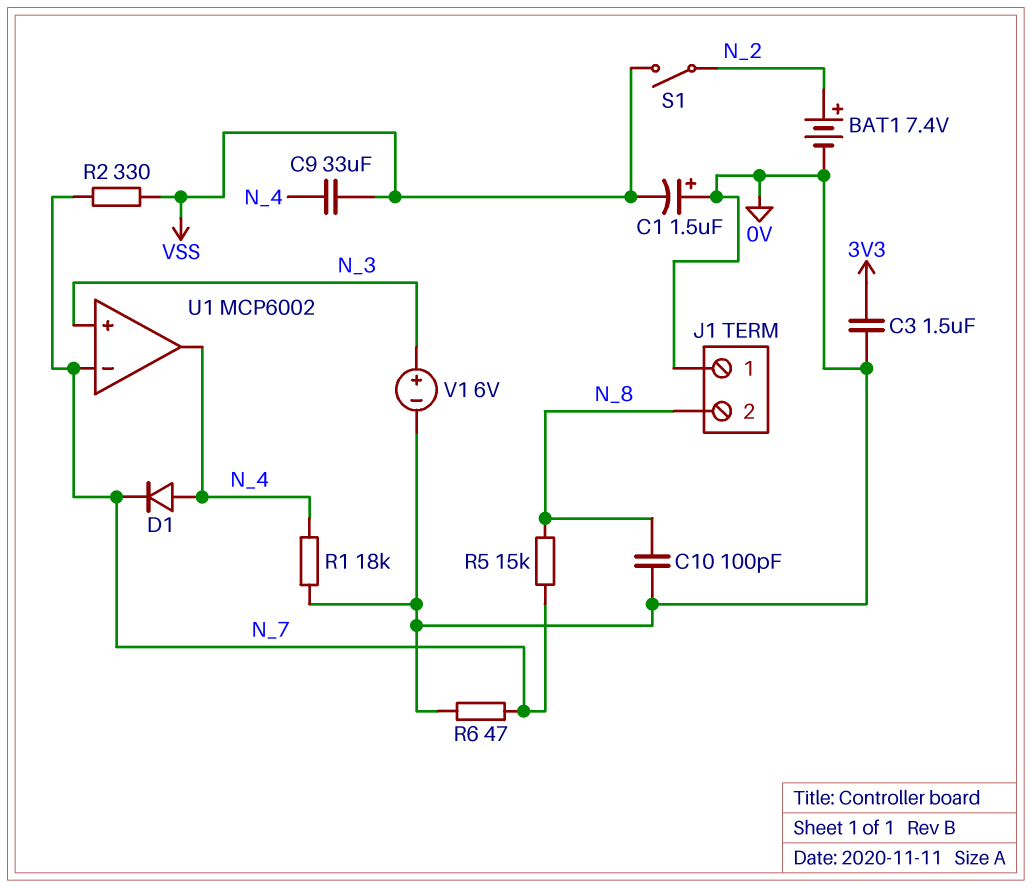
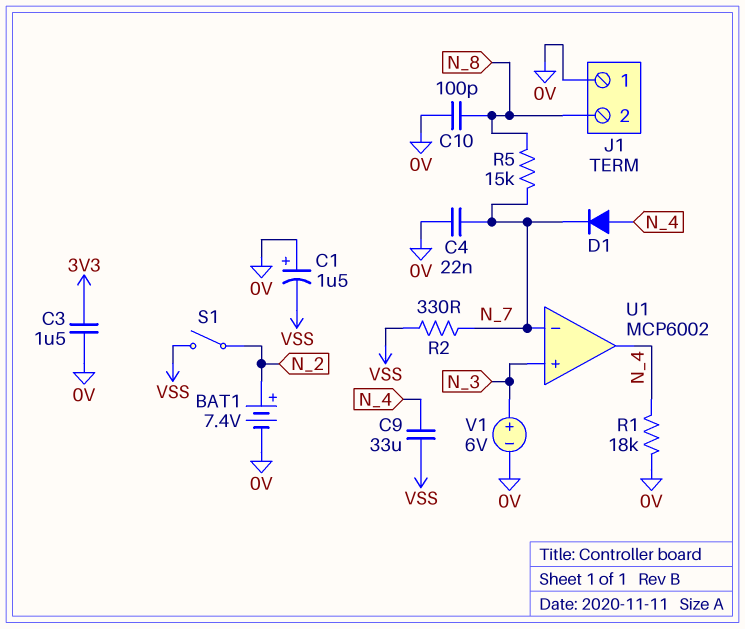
C4: none -> 22nF (0V, N_7)
R6: 47 (0V, N_7) -> none

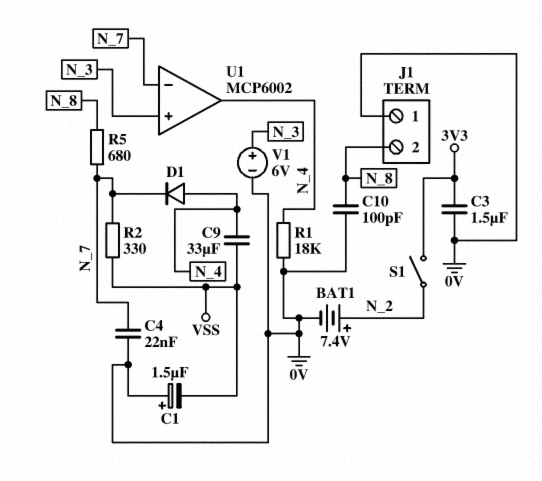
R5: 15k (N_7, N_8) -> 680 (N_7, N_8)
S1: switch (N_2, VSS) -> switch (3V3, N_2)

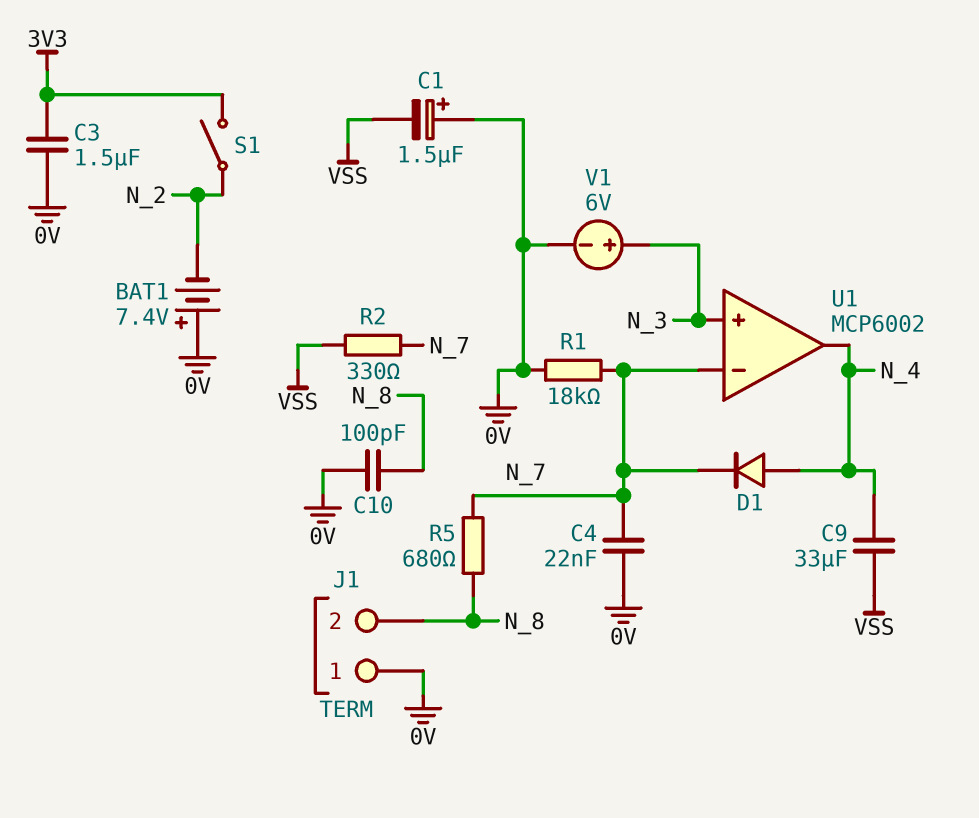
BAT1: 7.4V (plus N_2, minus 0V) -> 7.4V (plus 0V, minus N_2)
R1: 18k (0V, N_4) -> 18k (0V, N_7)

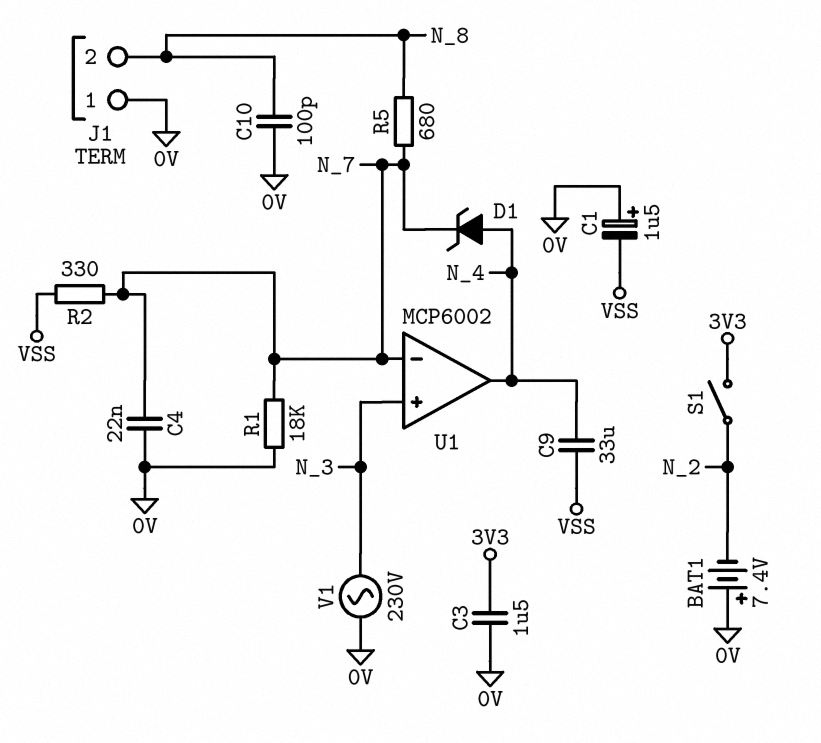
D1: diode (A N_4, K N_7) -> zener (A N_4, K N_7)
V1: 6V (plus N_3, minus 0V) -> AC 230V (0V, N_3)

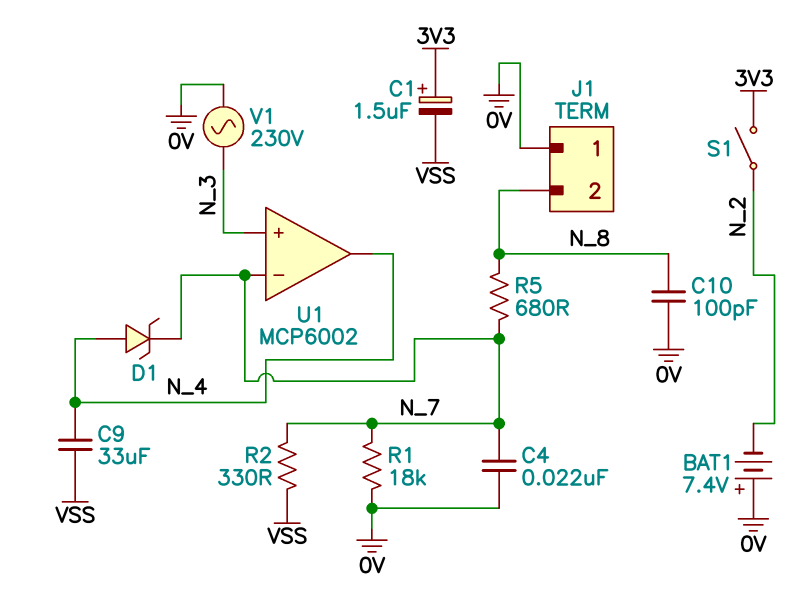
C1: 1.5uF (plus 0V, minus VSS) -> 1.5uF (plus 3V3, minus VSS)
C3: 1.5uF (0V, 3V3) -> none

